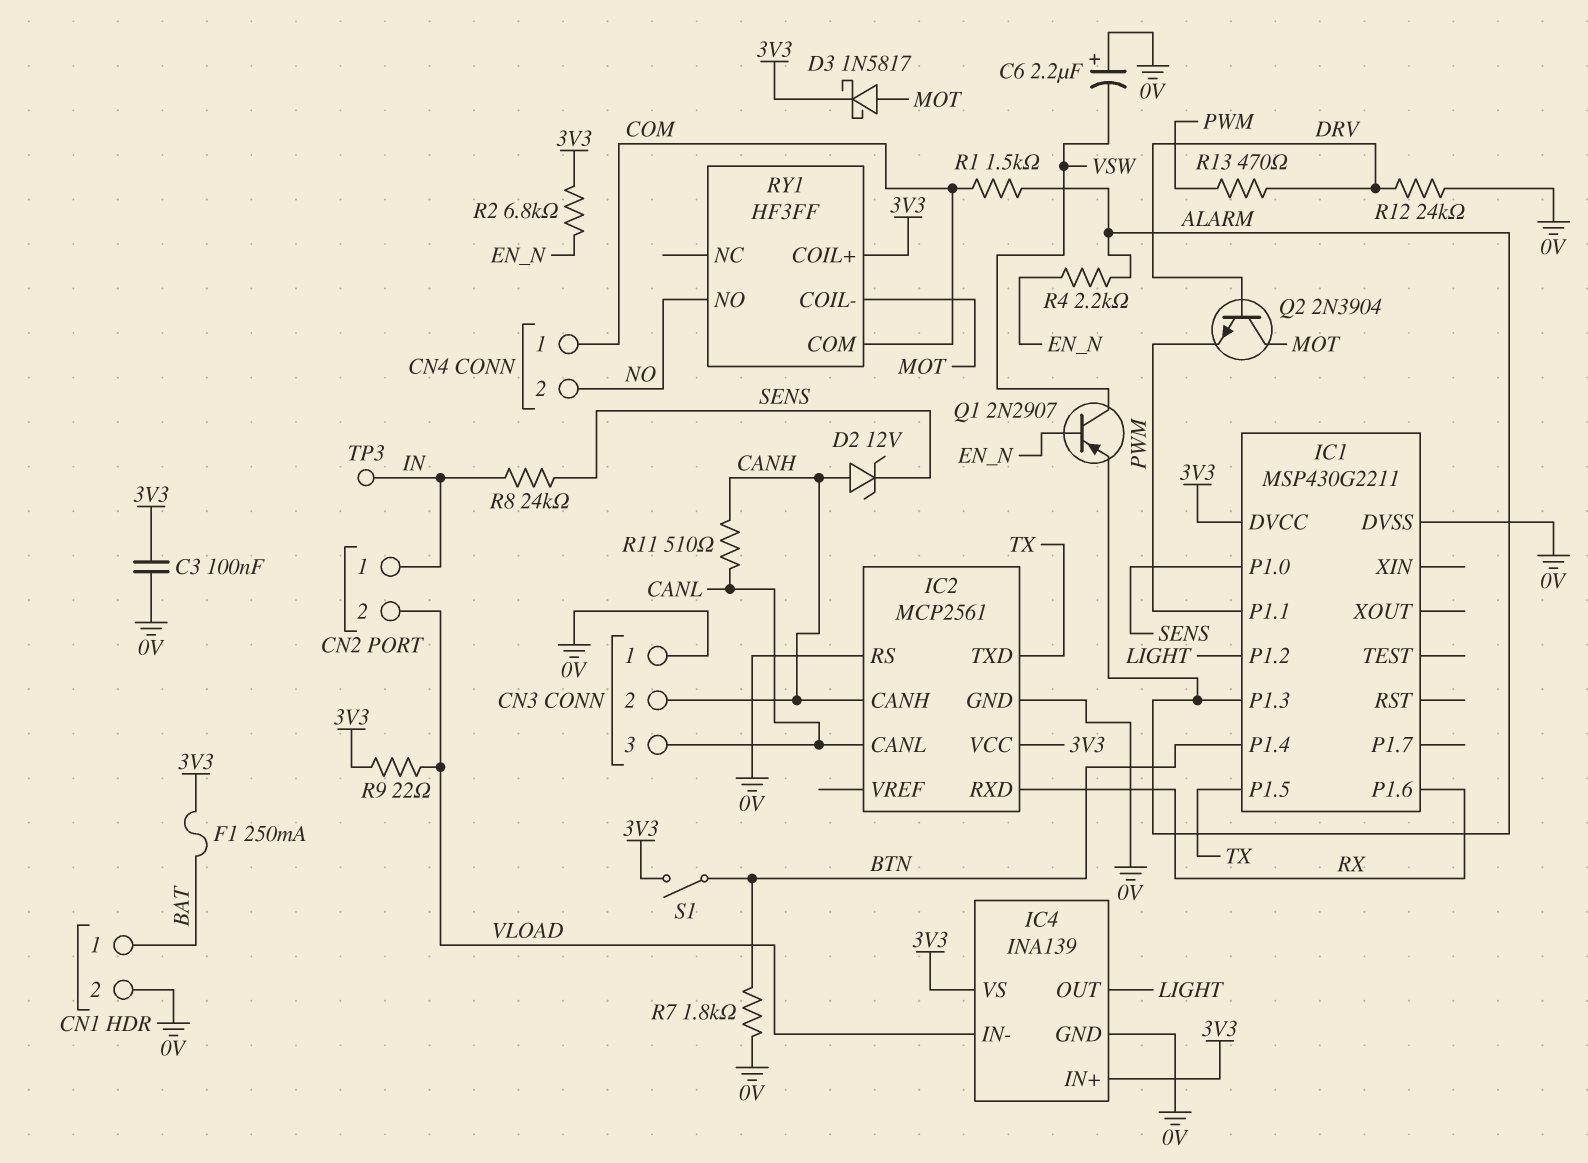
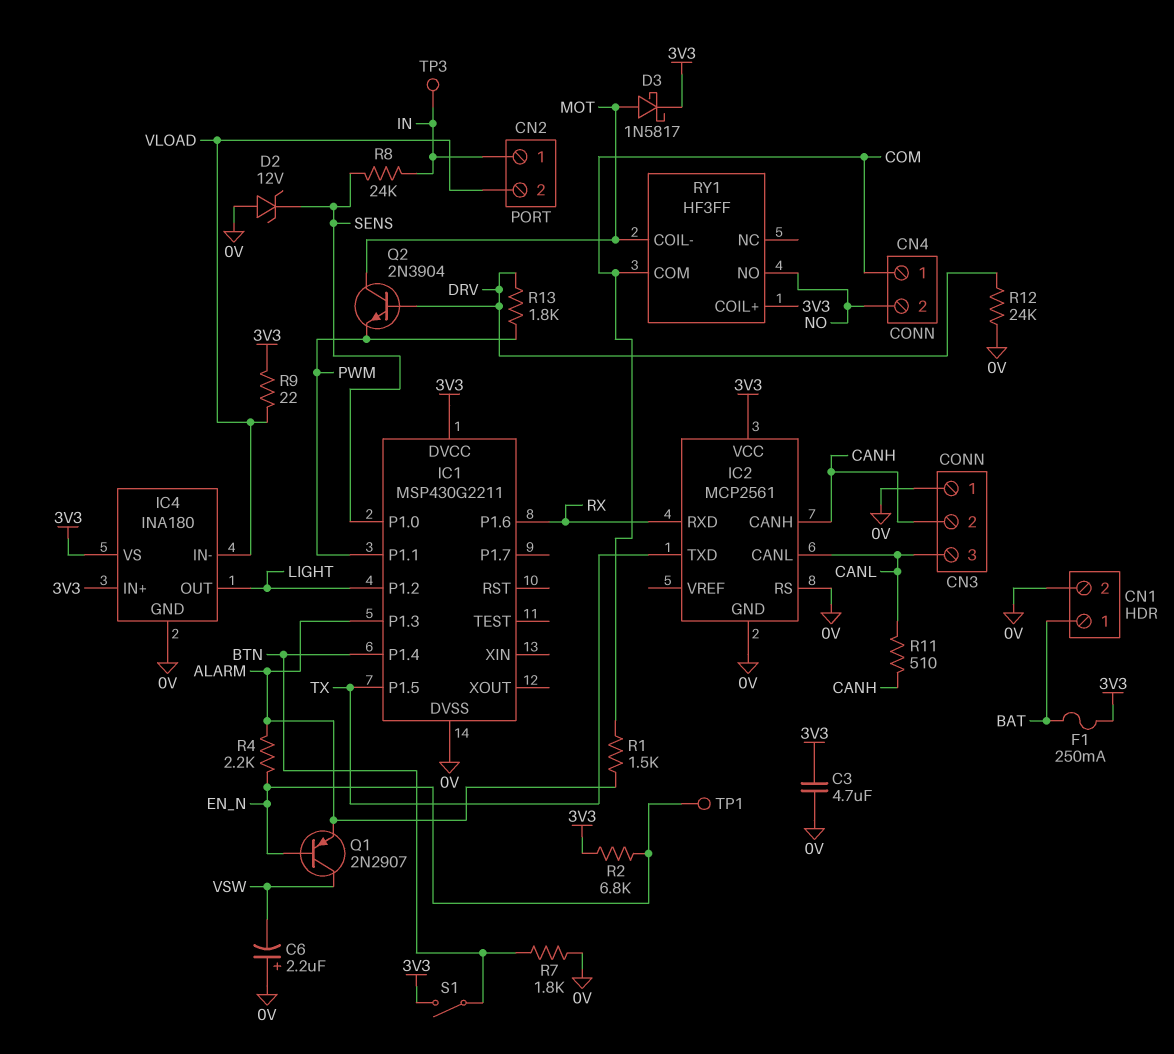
C3: 100nF (0V, 3V3) -> 4.7uF (0V, 3V3)
D2: zener 12V (A CANH, K SENS) -> zener 12V (A 0V, K SENS)
IC4: INA139 -> INA180
R13: 470 (DRV, PWM) -> 1.8k (DRV, PWM)
TP1: none -> test point (EN_N)

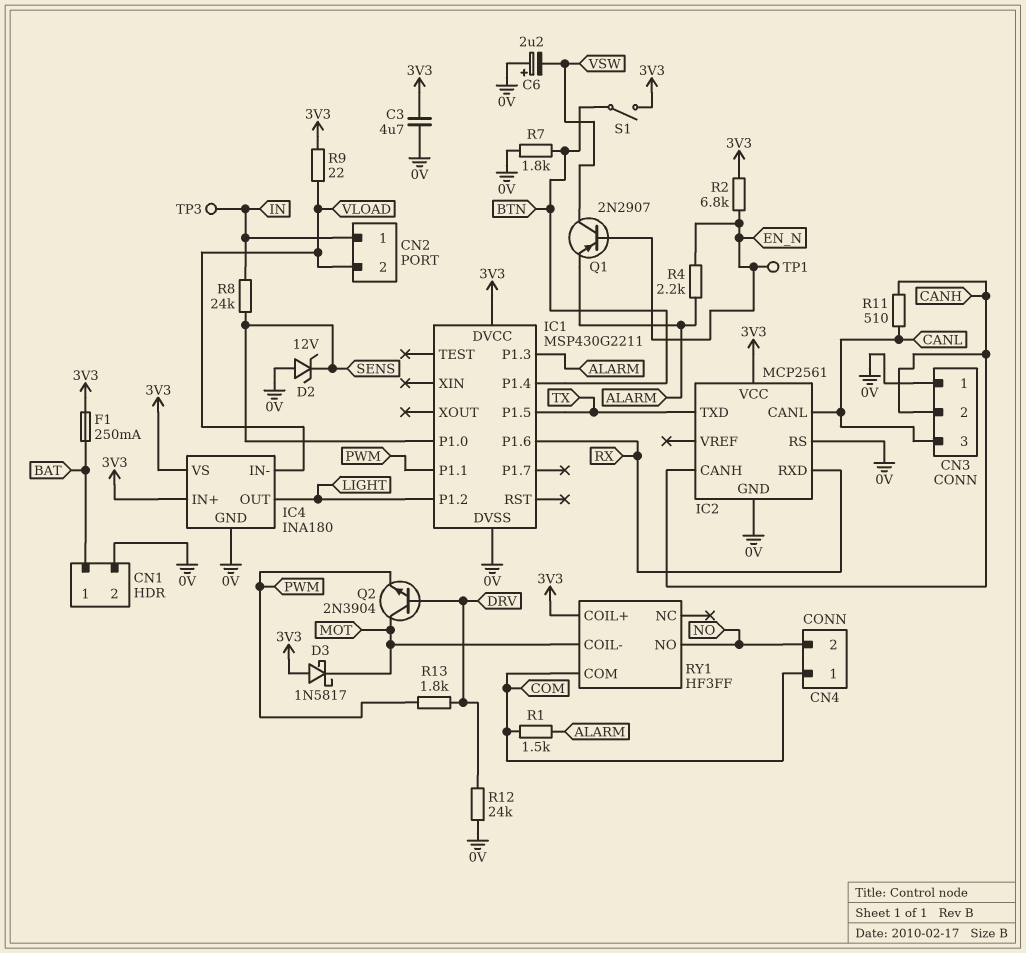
D3: schottky 1N5817 (A MOT, K 3V3) -> schottky 1N5817 (A 3V3, K MOT)

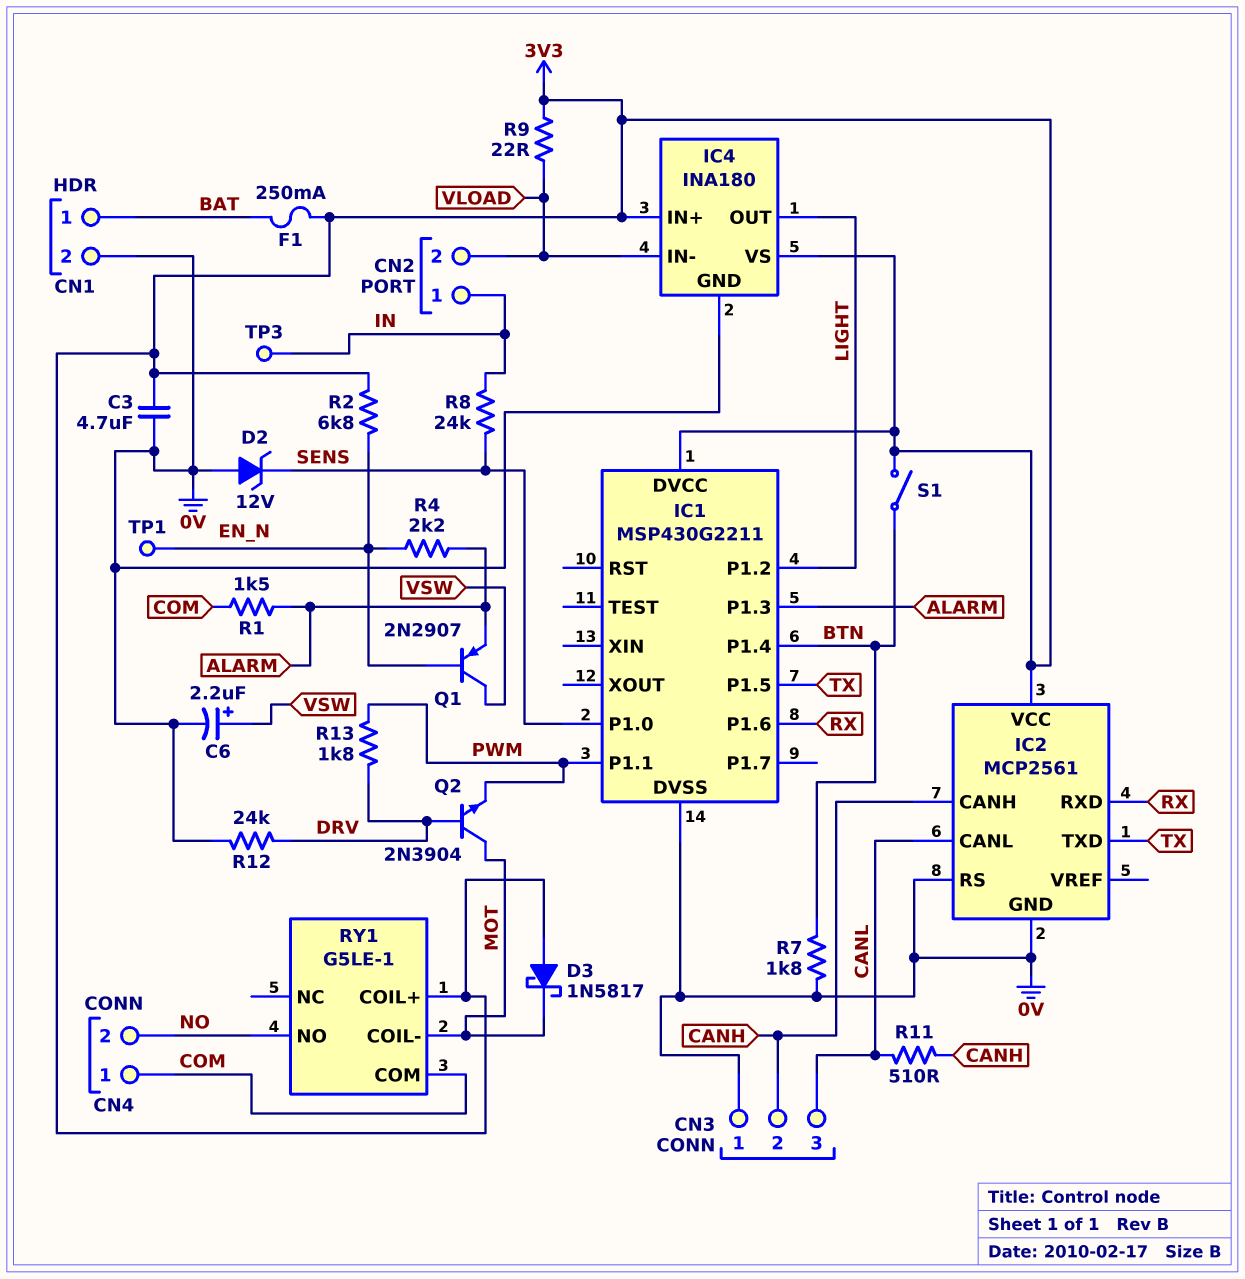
C6: 2.2uF (plus 0V, minus VSW) -> 2.2uF (plus VSW, minus 0V)
RY1: HF3FF -> G5LE-1

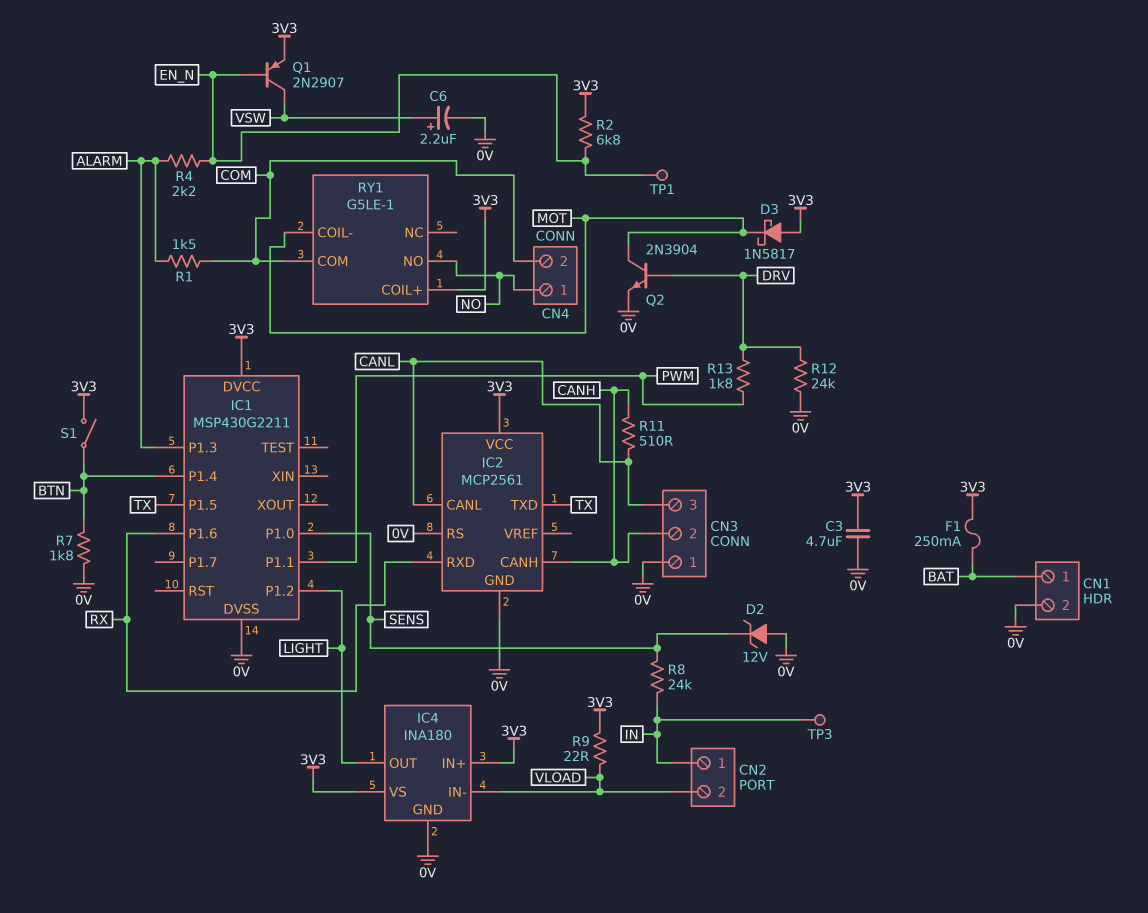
CN4 pin 1: COM -> NO
CN4 pin 2: NO -> COM
Q1: PNP 2N2907 (B EN_N, C VSW, E ALARM) -> PNP 2N2907 (B EN_N, C VSW, E 3V3)
Q2: NPN 2N3904 (B DRV, C MOT, E PWM) -> NPN 2N3904 (B DRV, C MOT, E 0V)

